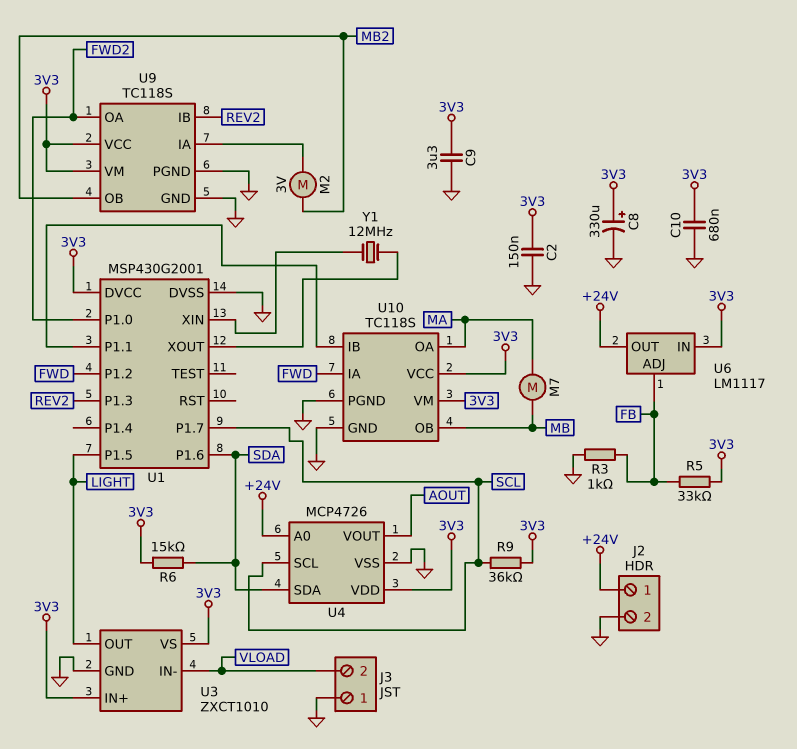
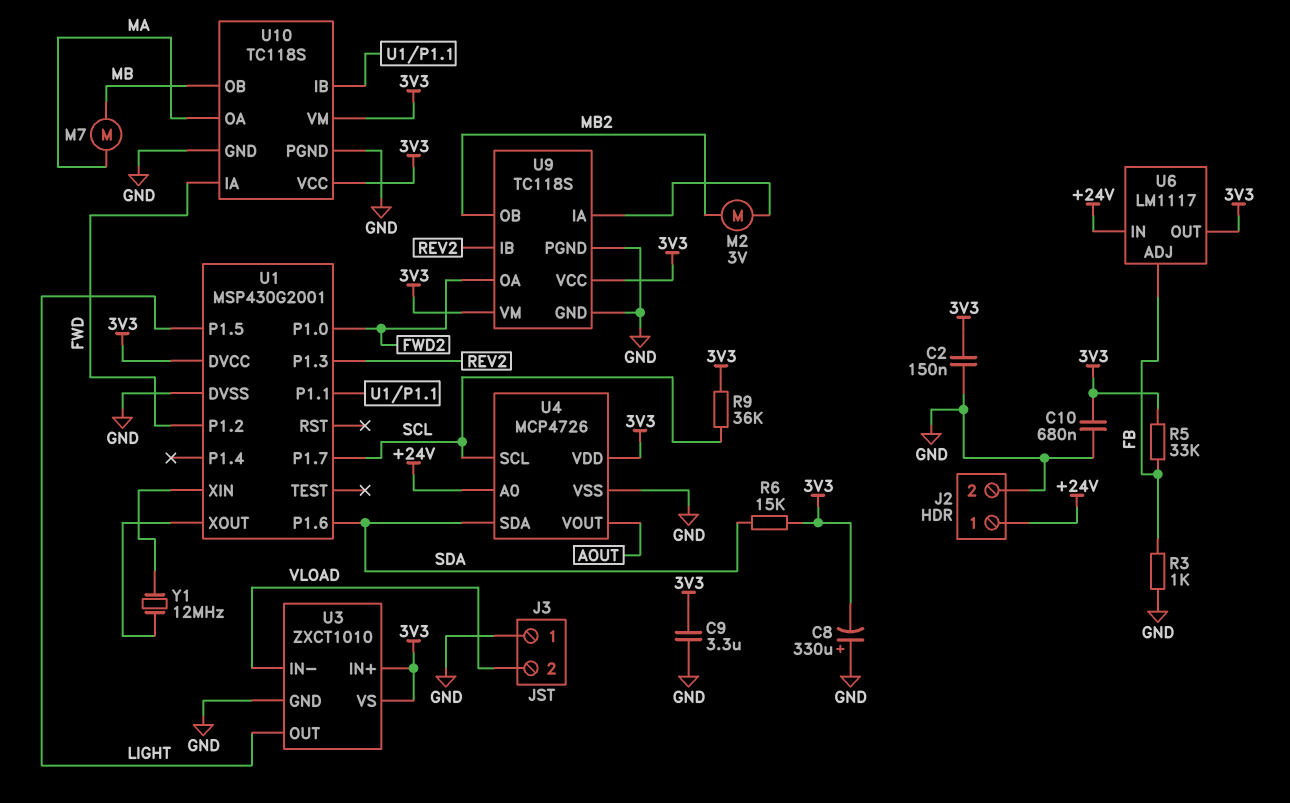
C8: 330uF (plus 3V3, minus GND) -> 330uF (plus GND, minus 3V3)
U6 pin IN: 3V3 -> +24V
U6 pin OUT: +24V -> 3V3

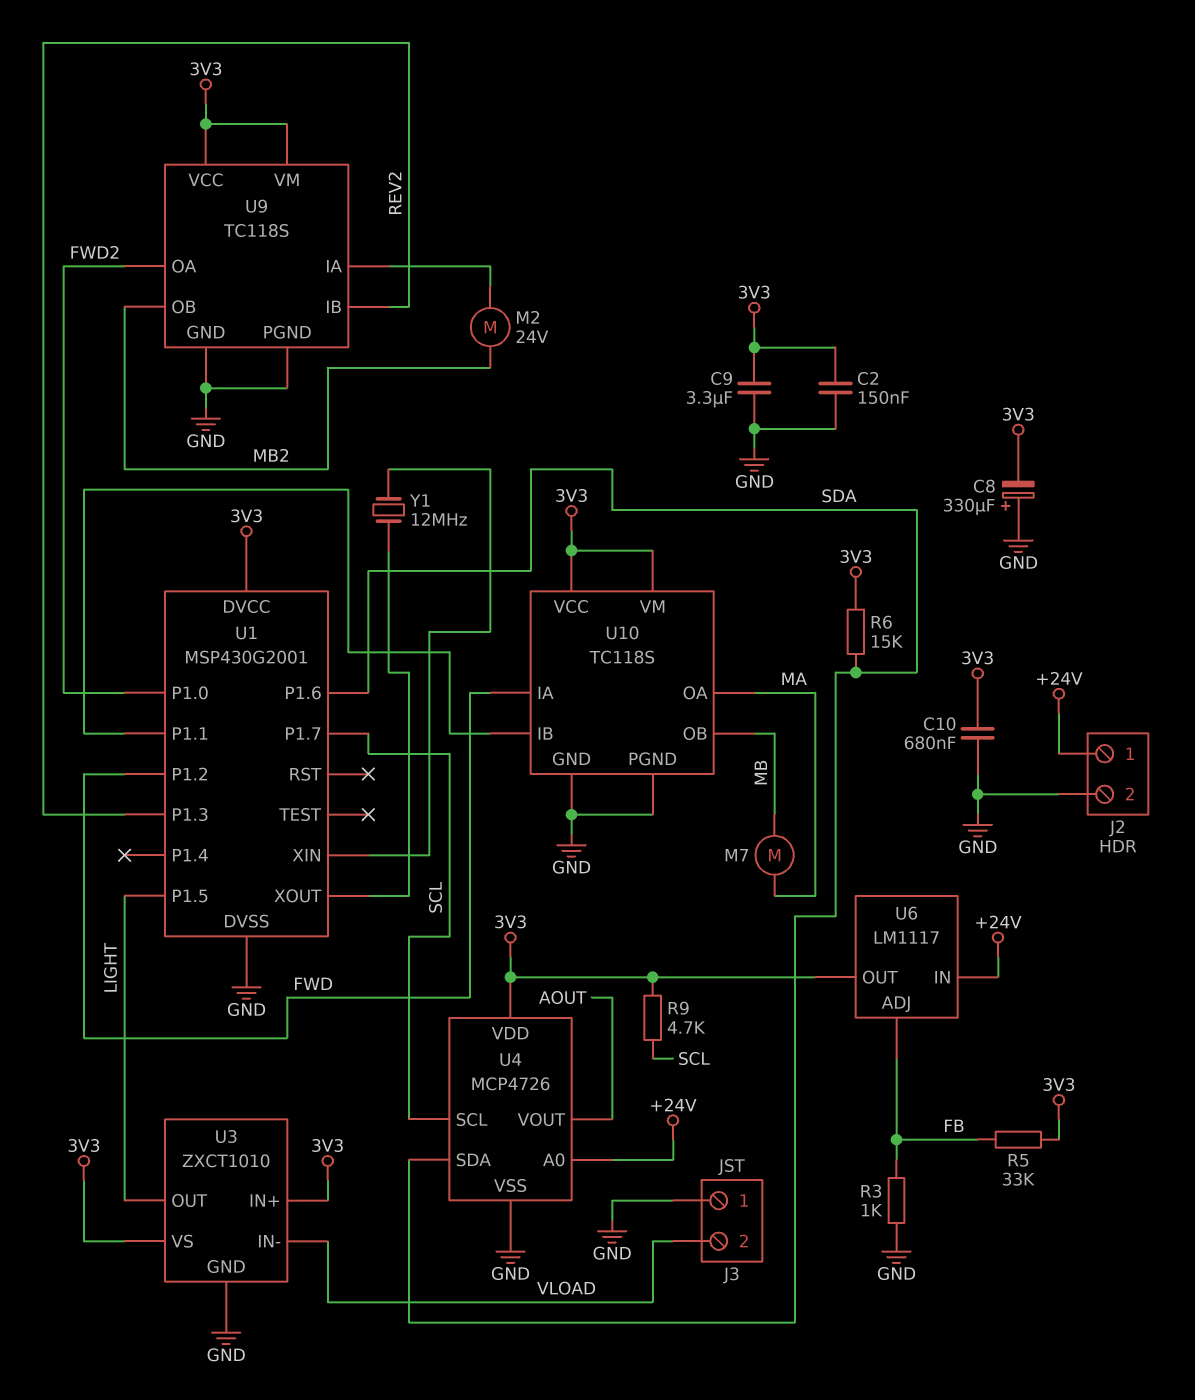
M2: motor 3V (MB2, U9/IA) -> motor 24V (MB2, U9/IA)
R9: 36k (3V3, SCL) -> 4.7k (3V3, SCL)

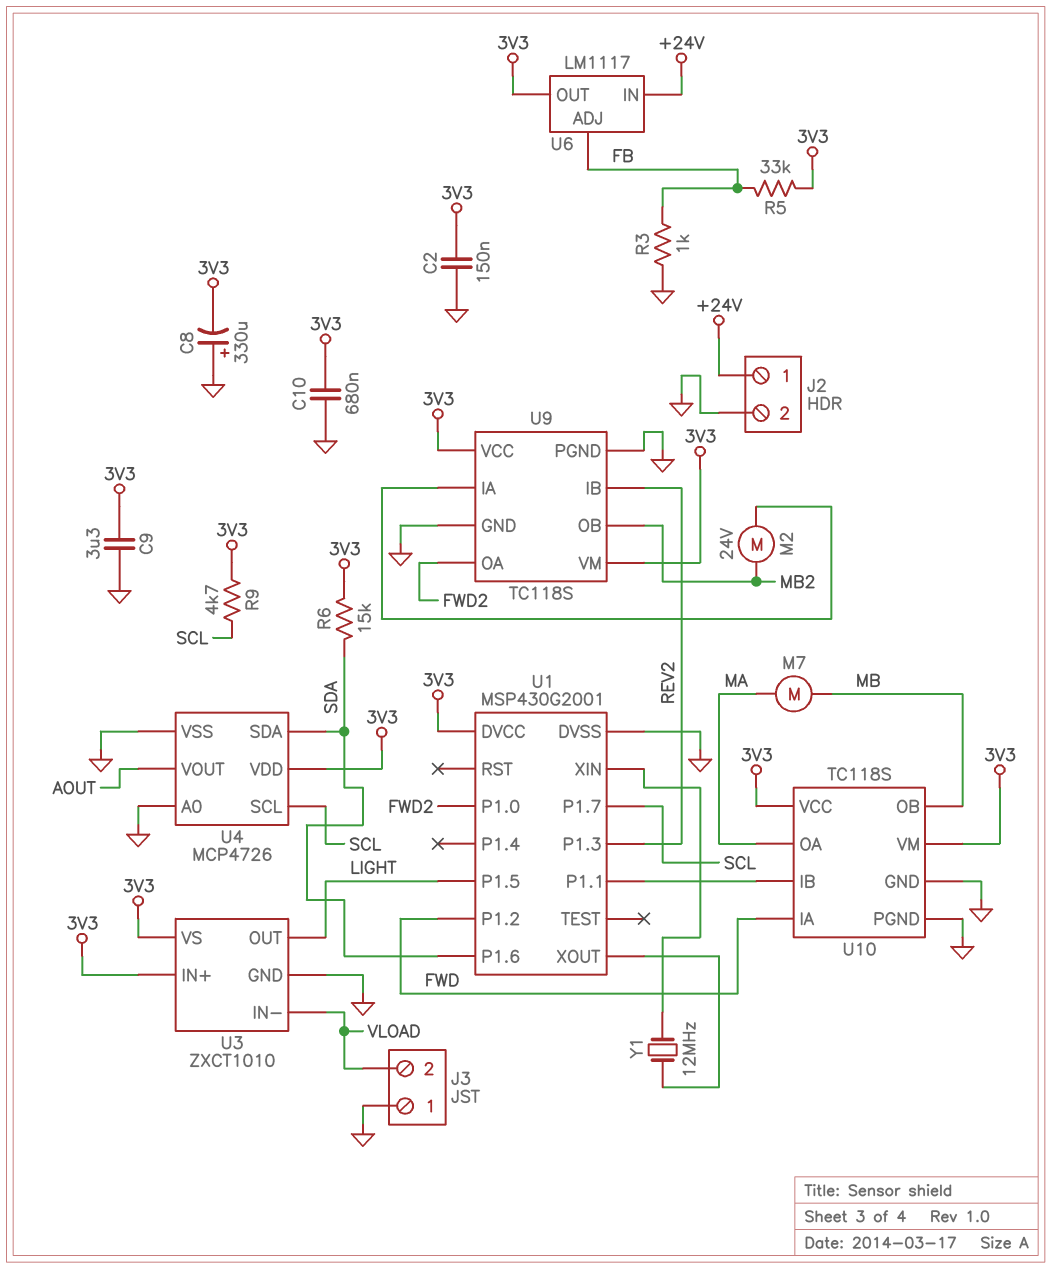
U4 pin A0: +24V -> GND

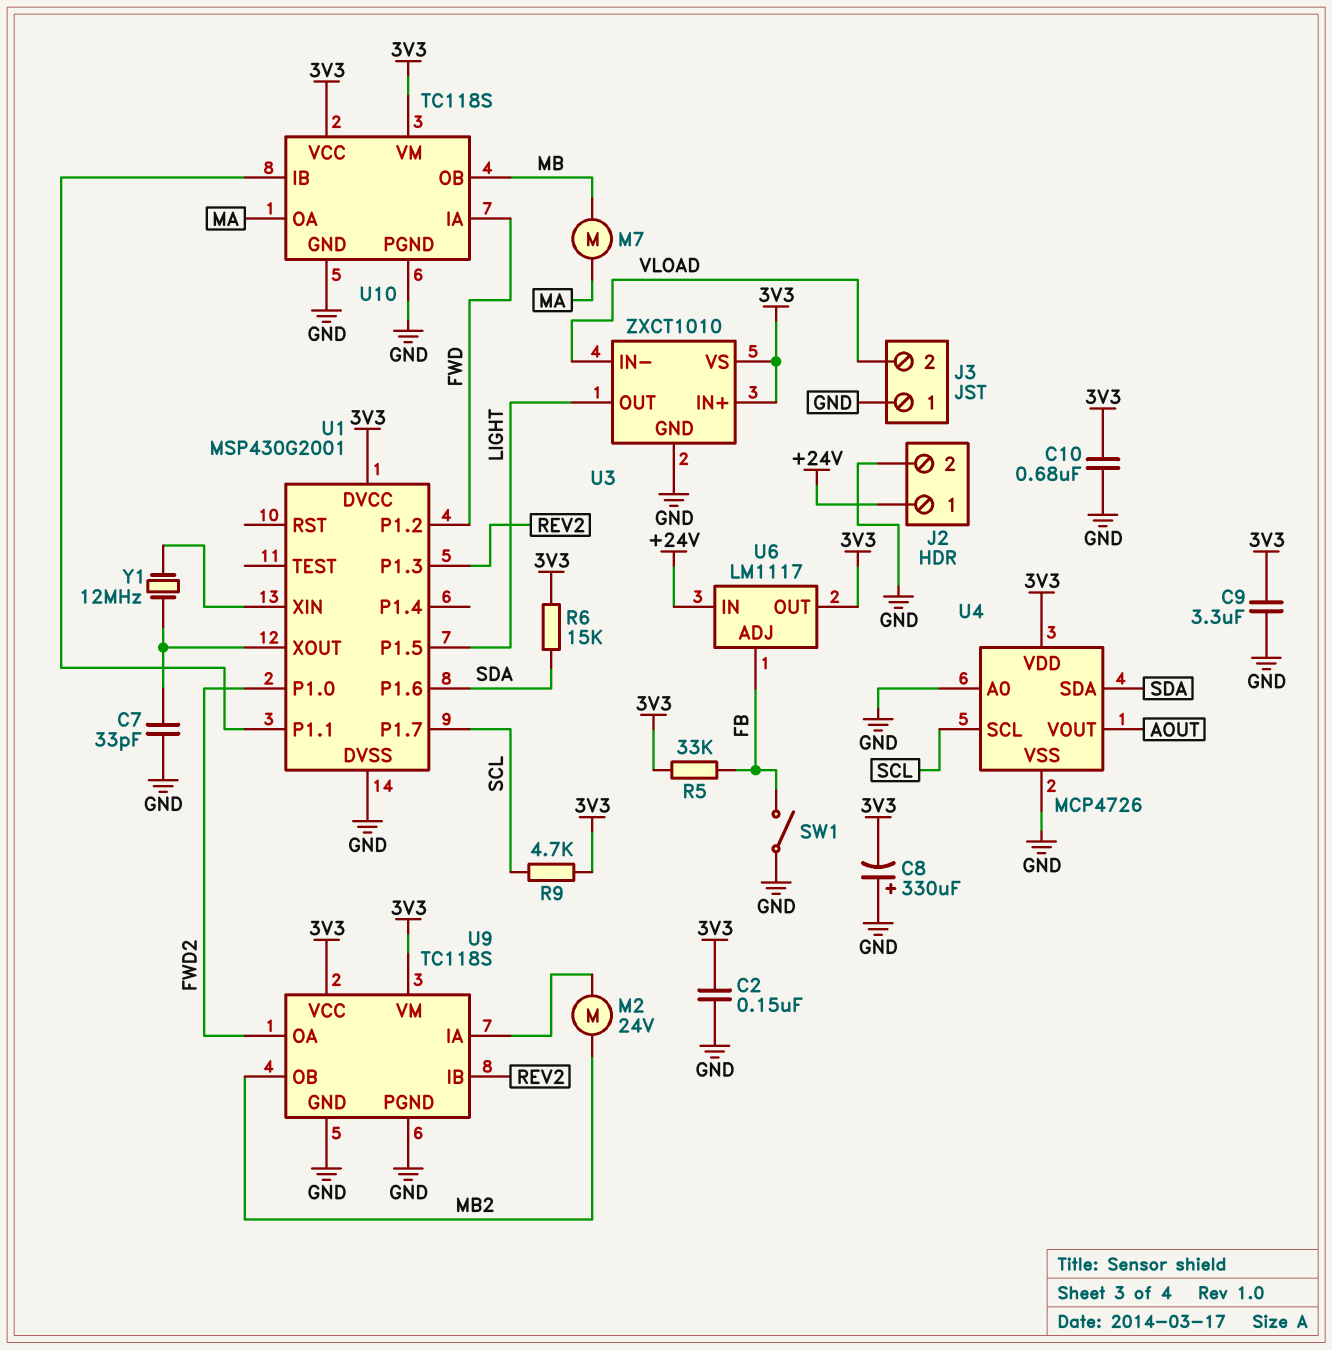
C7: none -> 33pF (GND, U1/XOUT)
R3: 1k (FB, GND) -> none
SW1: none -> switch (FB, GND)

